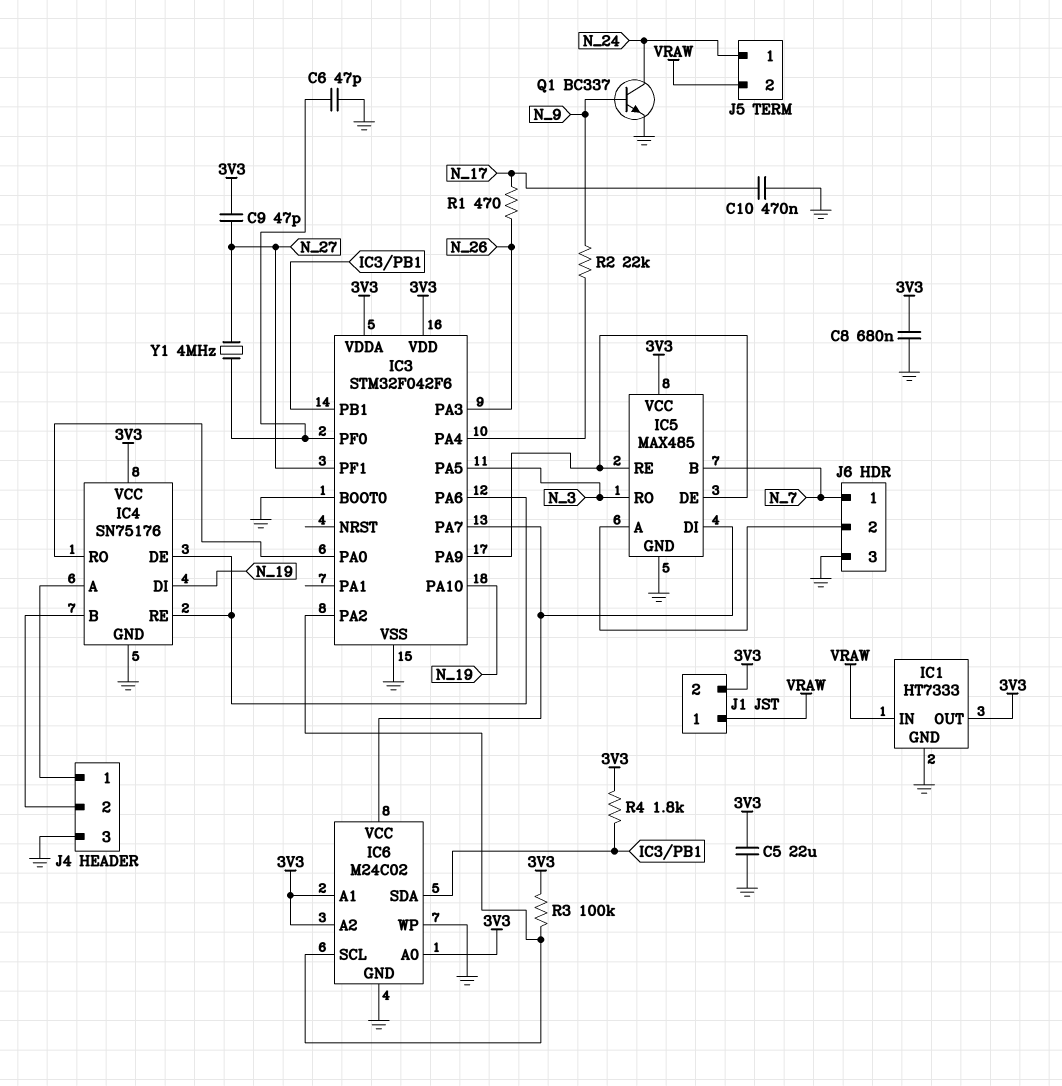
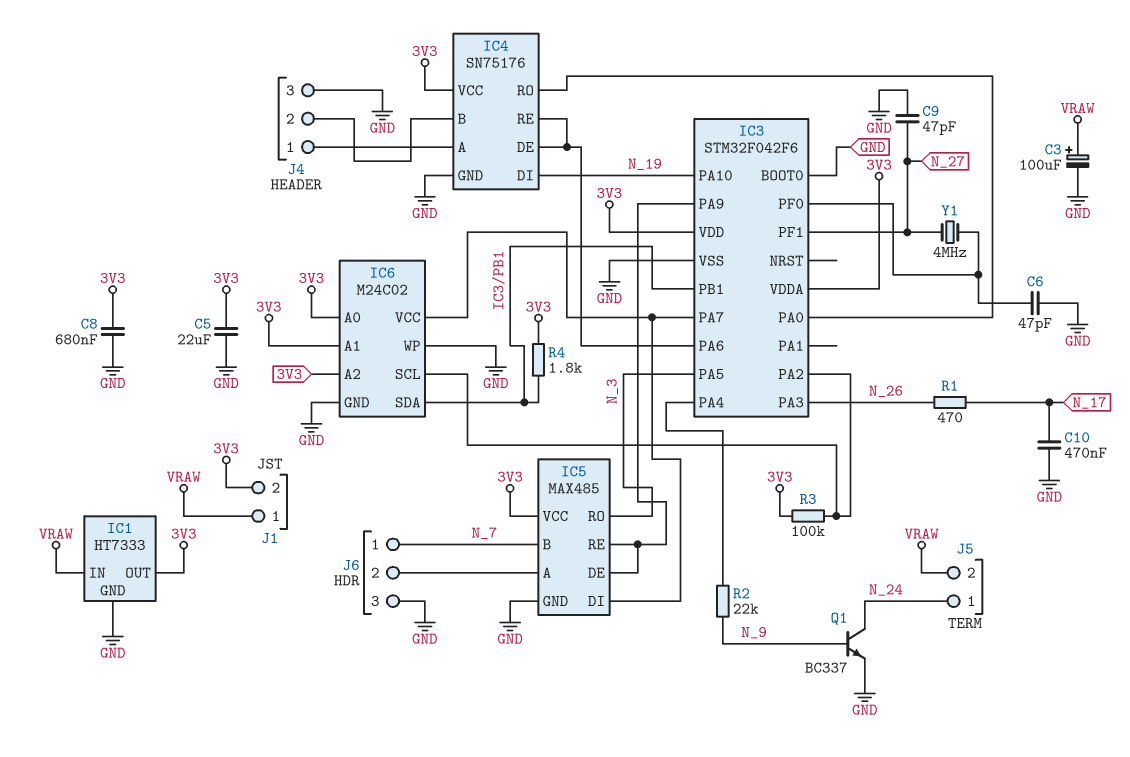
C3: none -> 100uF (plus VRAW, minus GND)
C9: 47pF (3V3, N_27) -> 47pF (GND, N_27)

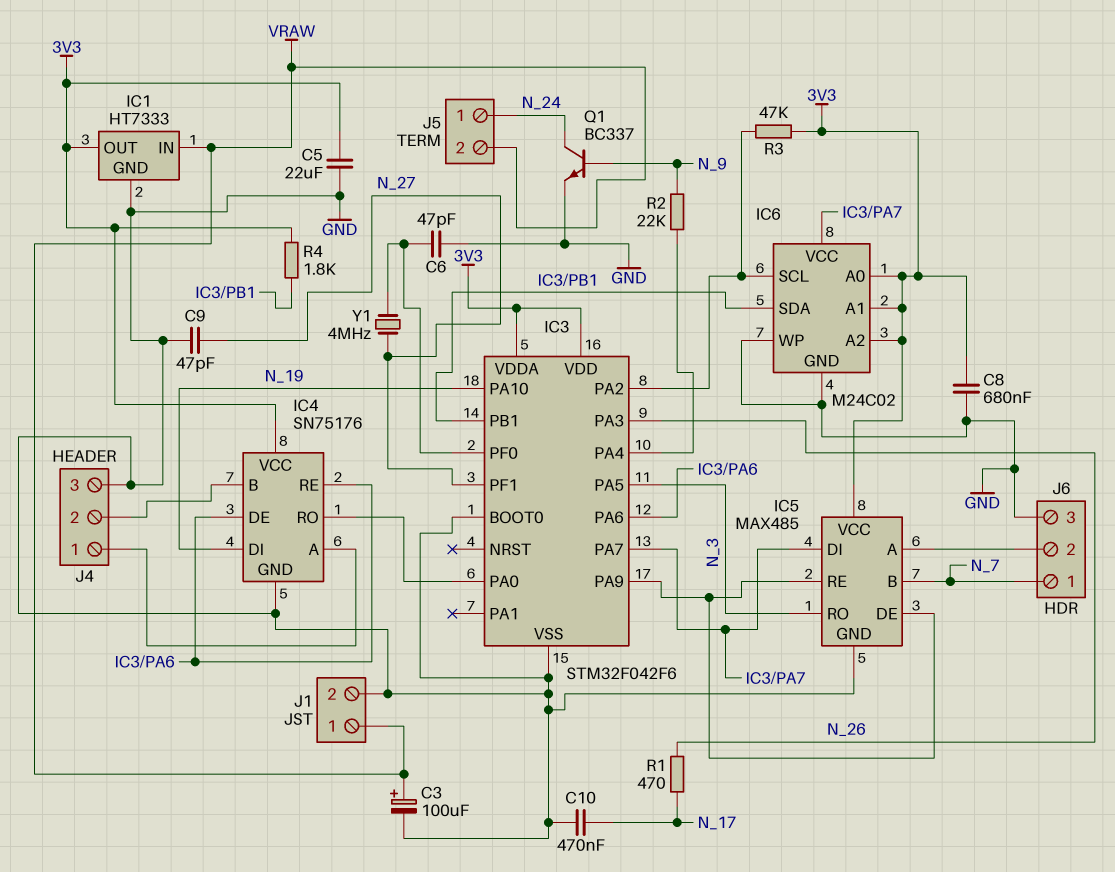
J1 pin 2: 3V3 -> GND
R3: 100k (3V3, IC3/PA2) -> 47k (3V3, IC3/PA2)

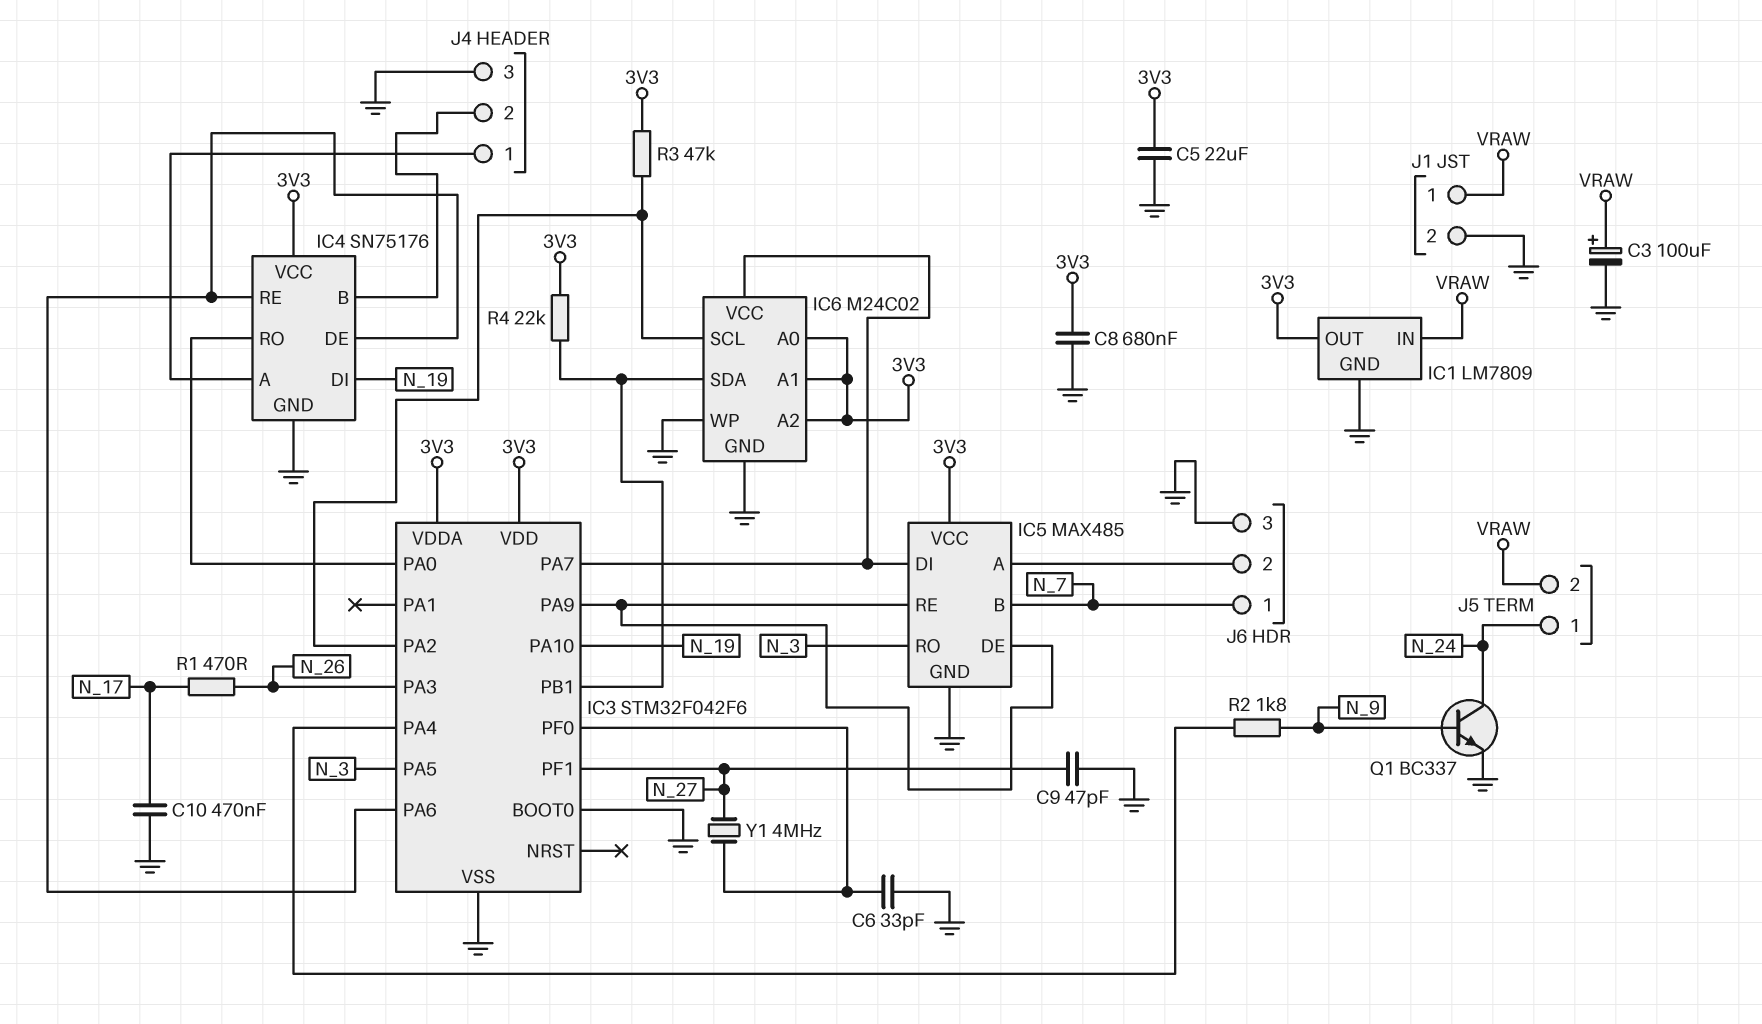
C6: 47pF (GND, IC3/PF0) -> 33pF (GND, IC3/PF0)
IC1: HT7333 -> LM7809
R2: 22k (IC3/PA4, N_9) -> 1.8k (IC3/PA4, N_9)
R4: 1.8k (3V3, IC3/PB1) -> 22k (3V3, IC3/PB1)

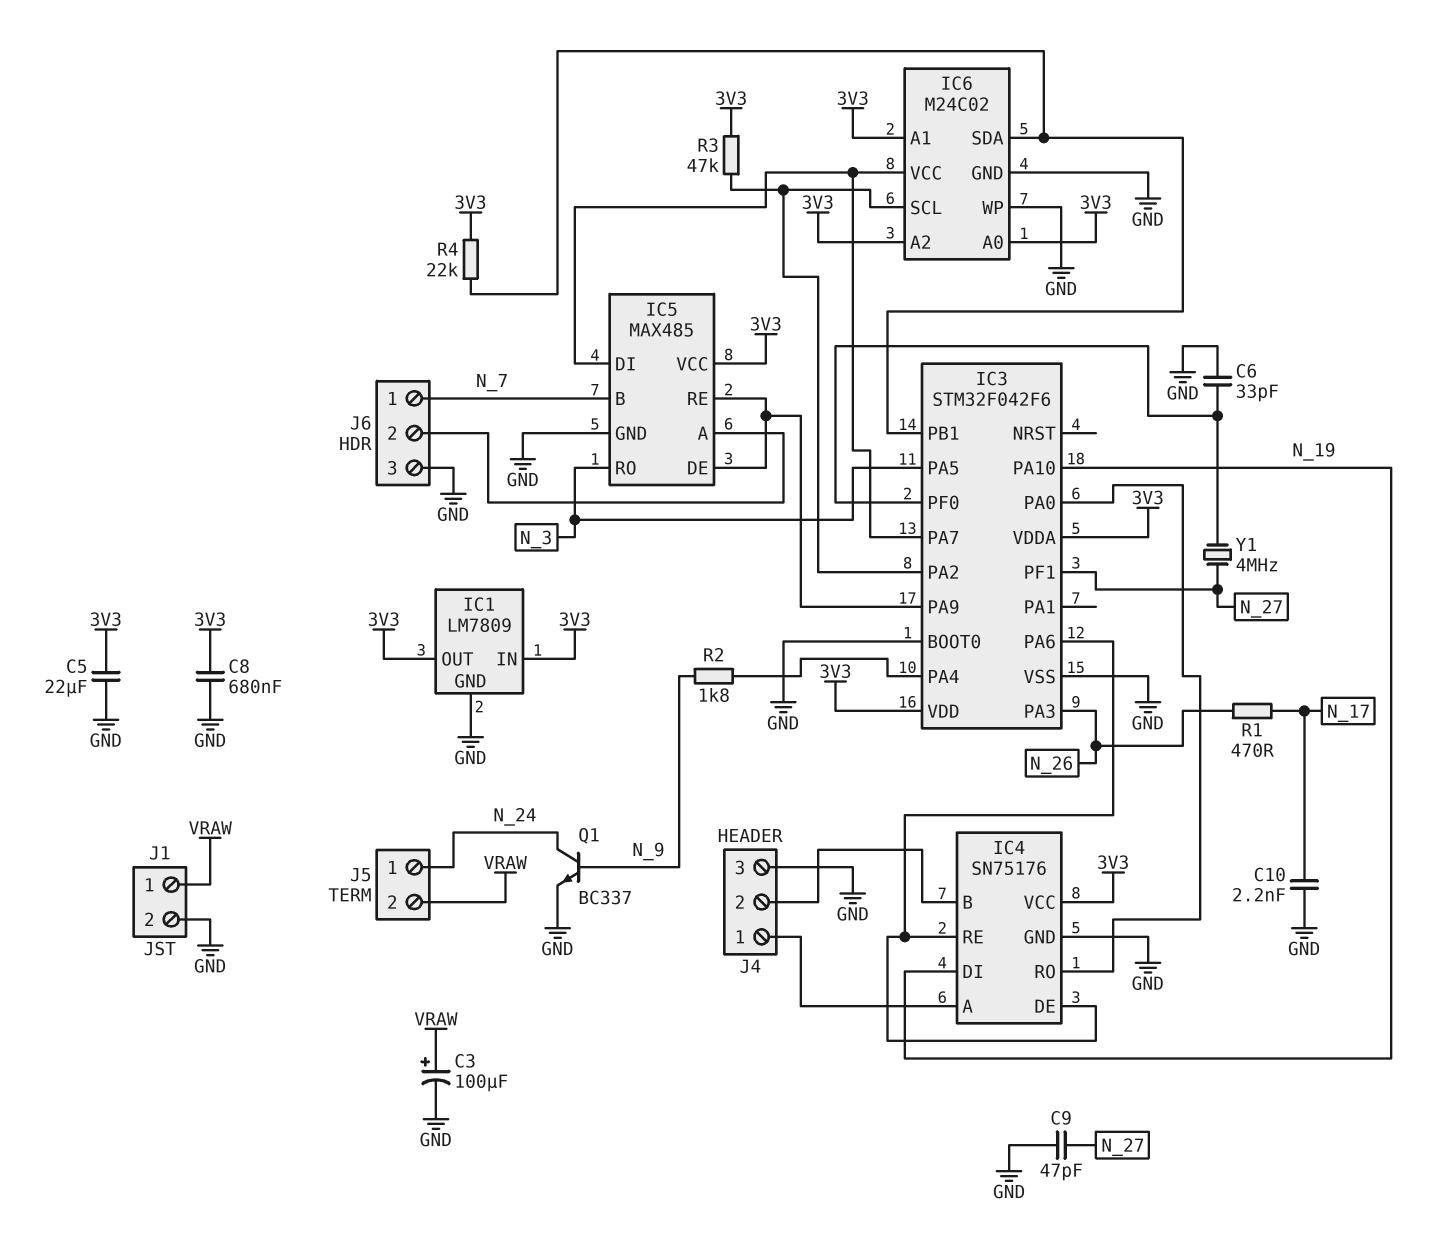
C10: 470nF (GND, N_17) -> 2.2nF (GND, N_17)
IC1 pin IN: VRAW -> 3V3

